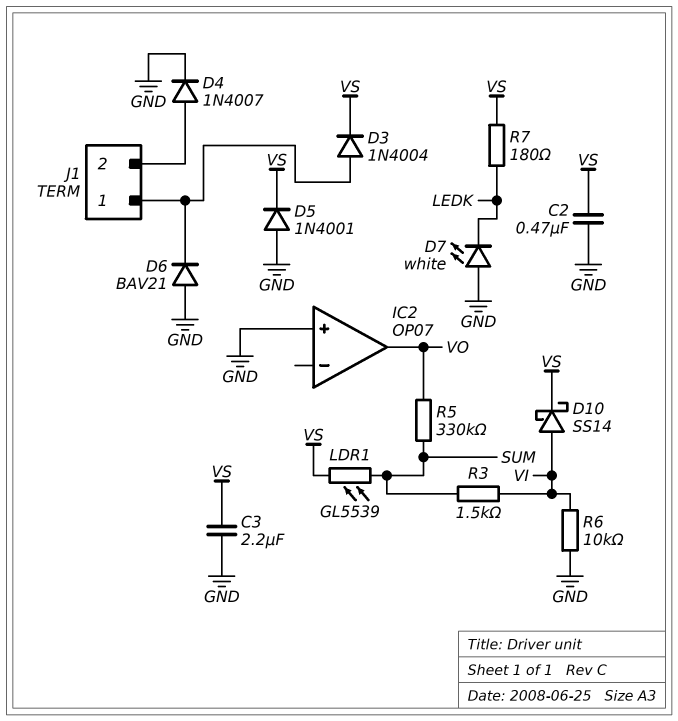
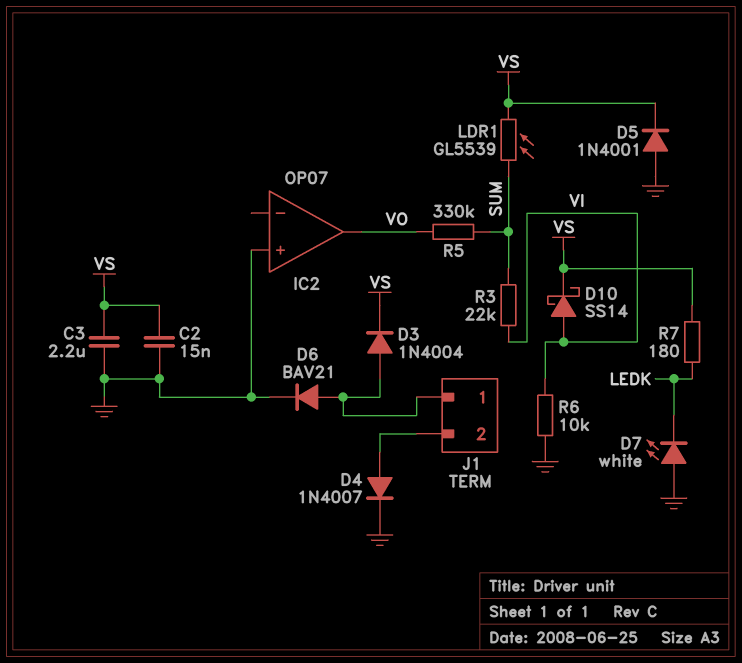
C2: 470nF (GND, VS) -> 15nF (GND, VS)
D6: diode BAV21 (A GND, K J1/1) -> diode BAV21 (A J1/1, K GND)
R3: 1.5k (SUM, VI) -> 22k (SUM, VI)

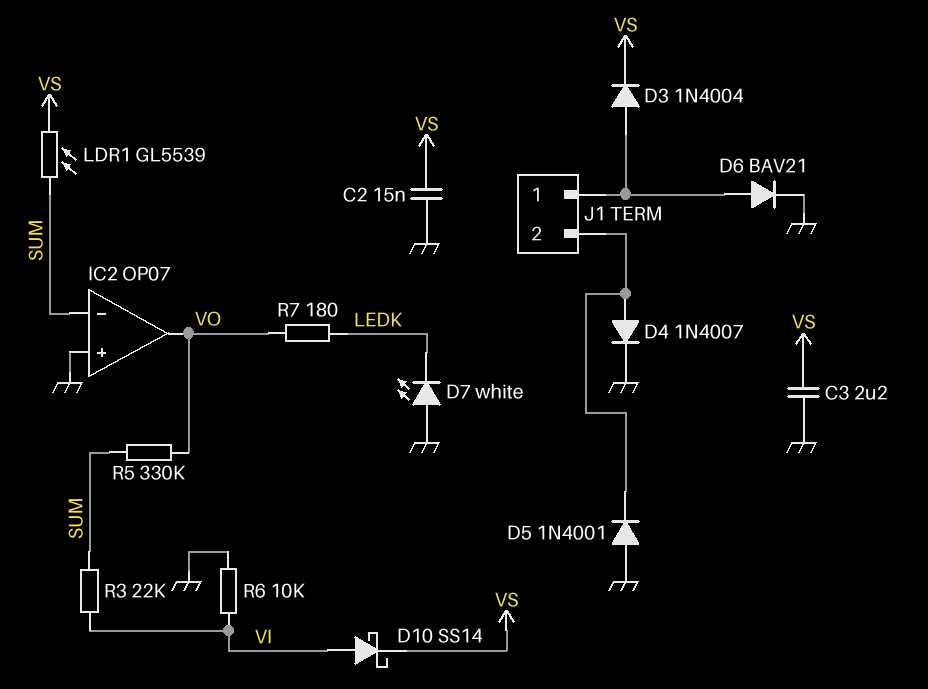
D5: diode 1N4001 (A GND, K VS) -> diode 1N4001 (A GND, K J1/2)
IC2 pin in-: none -> SUM
R7: 180 (LEDK, VS) -> 180 (LEDK, VO)

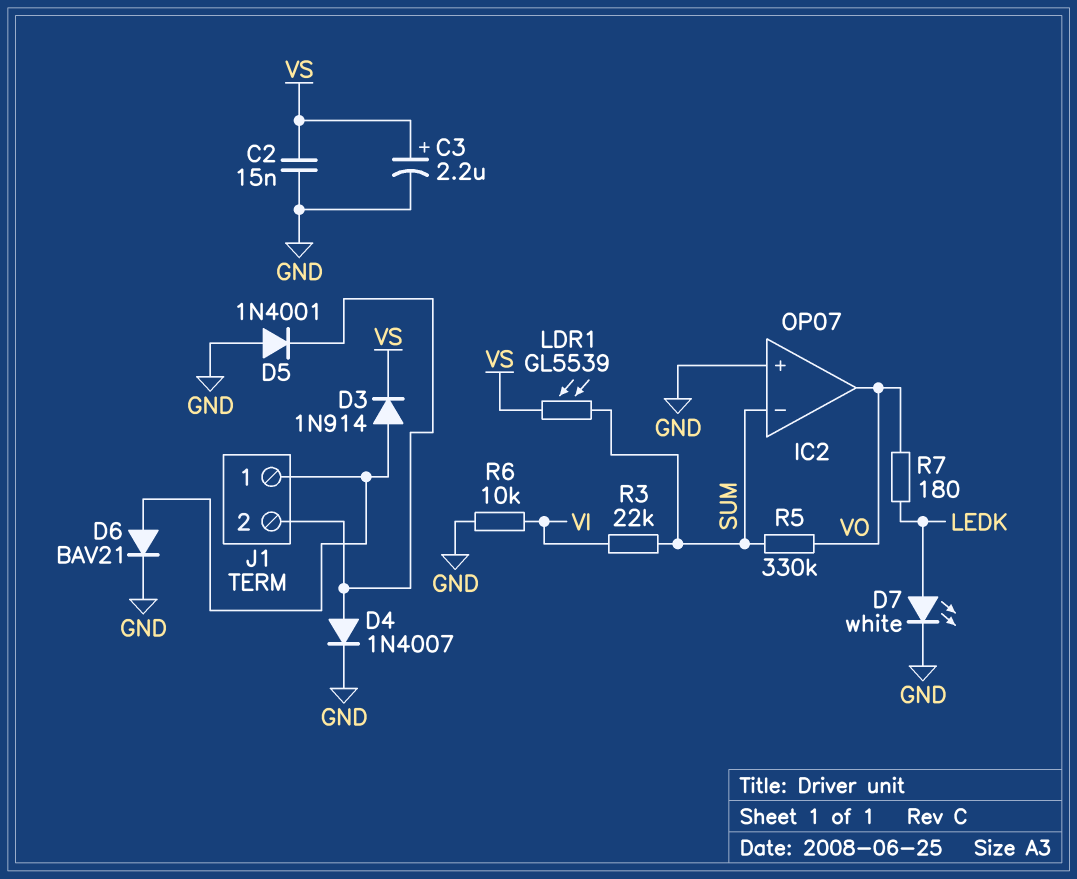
C3: 2.2uF (GND, VS) -> 2.2uF (plus VS, minus GND)
D3: diode 1N4004 (A J1/1, K VS) -> diode 1N914 (A J1/1, K VS)
D7: LED white (A GND, K LEDK) -> LED white (A LEDK, K GND)
D10: schottky SS14 (A VI, K VS) -> none

